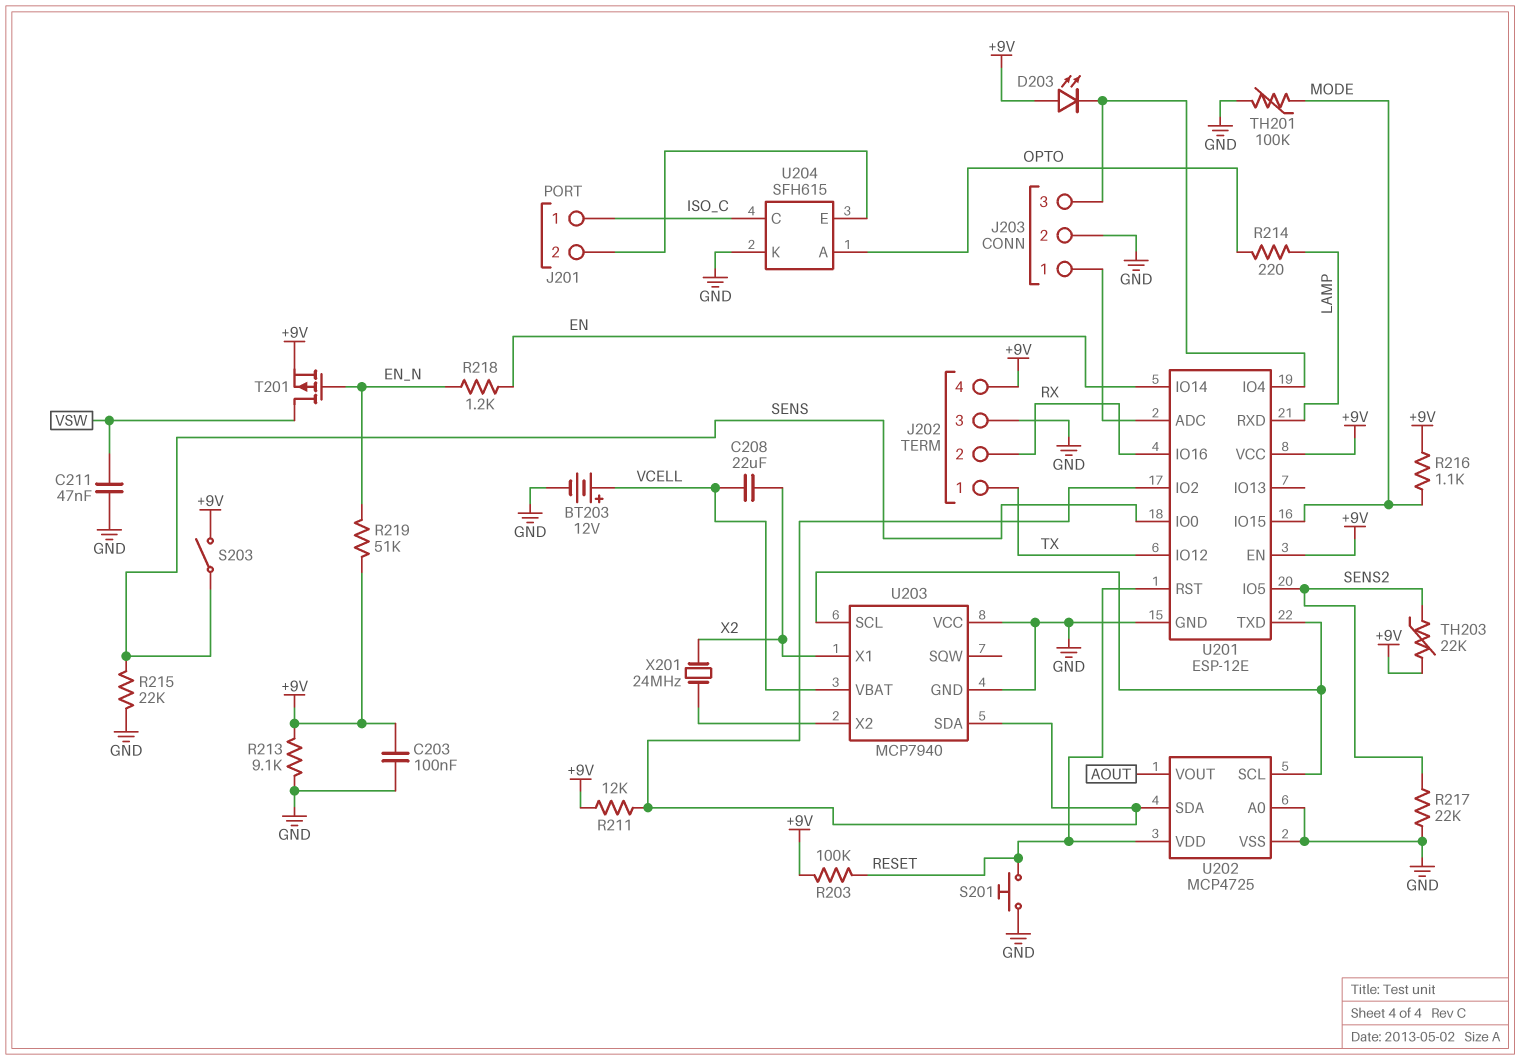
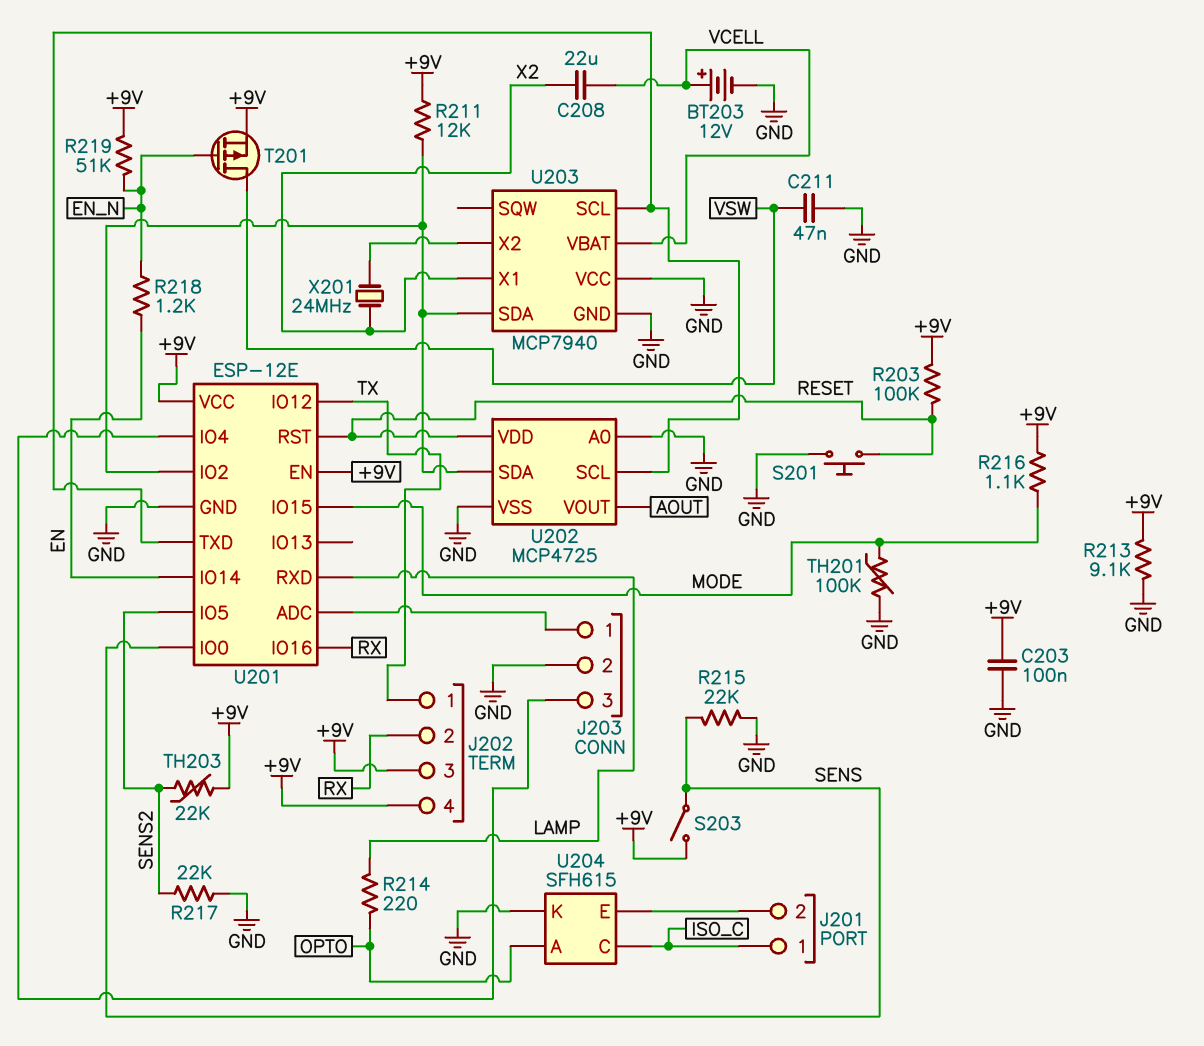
D203: LED (A +9V, K J203/3) -> none
J202 pin 3: GND -> +9V

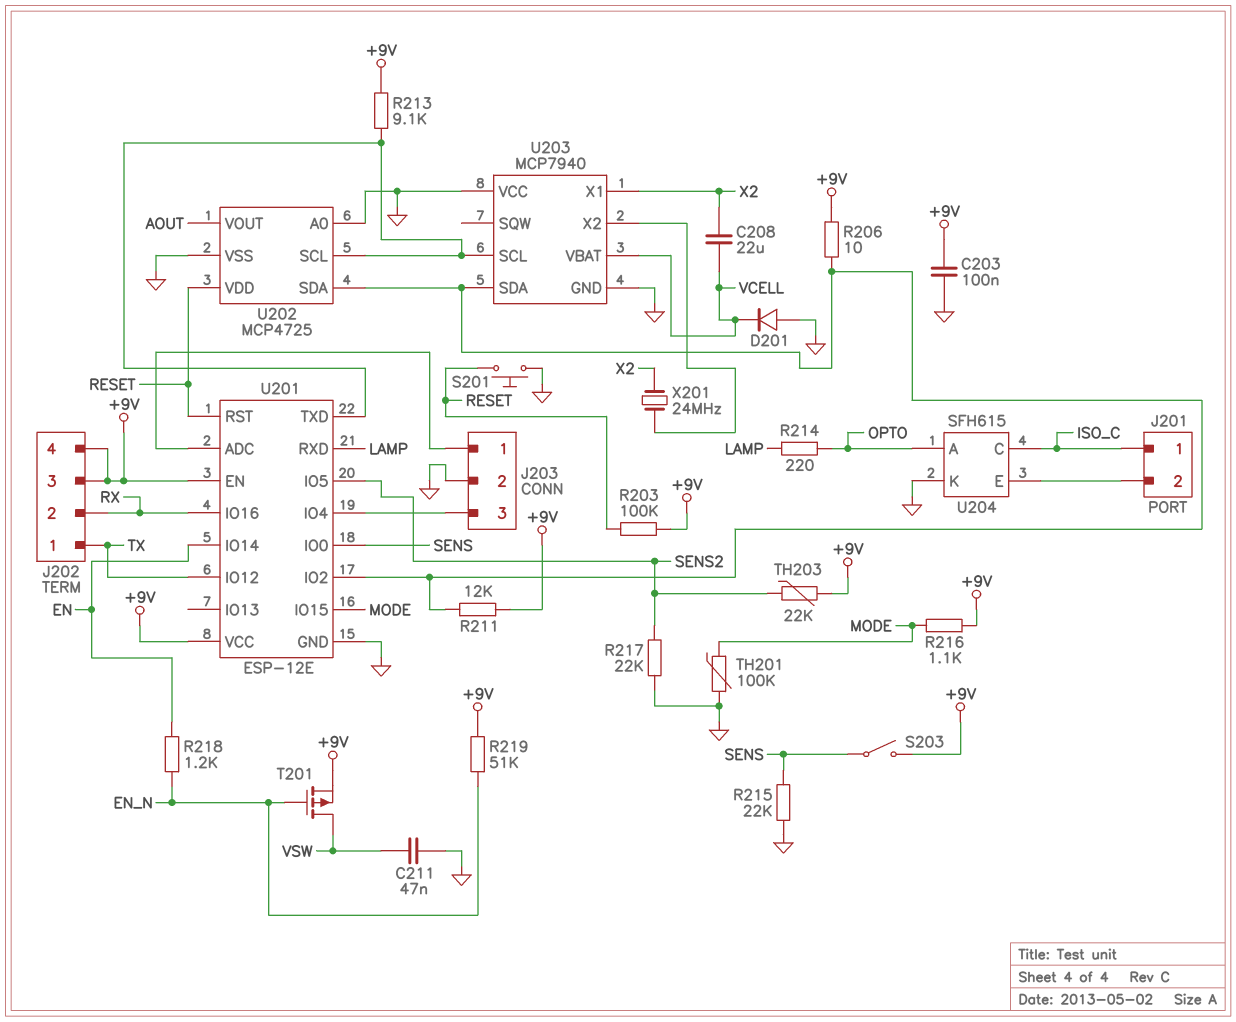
BT203: 12V (plus VCELL, minus GND) -> none
D201: none -> diode (A GND, K VCELL)
R206: none -> 10 (+9V, U201/IO2)
R213: 9.1k (+9V, GND) -> 9.1k (+9V, U201/TXD)

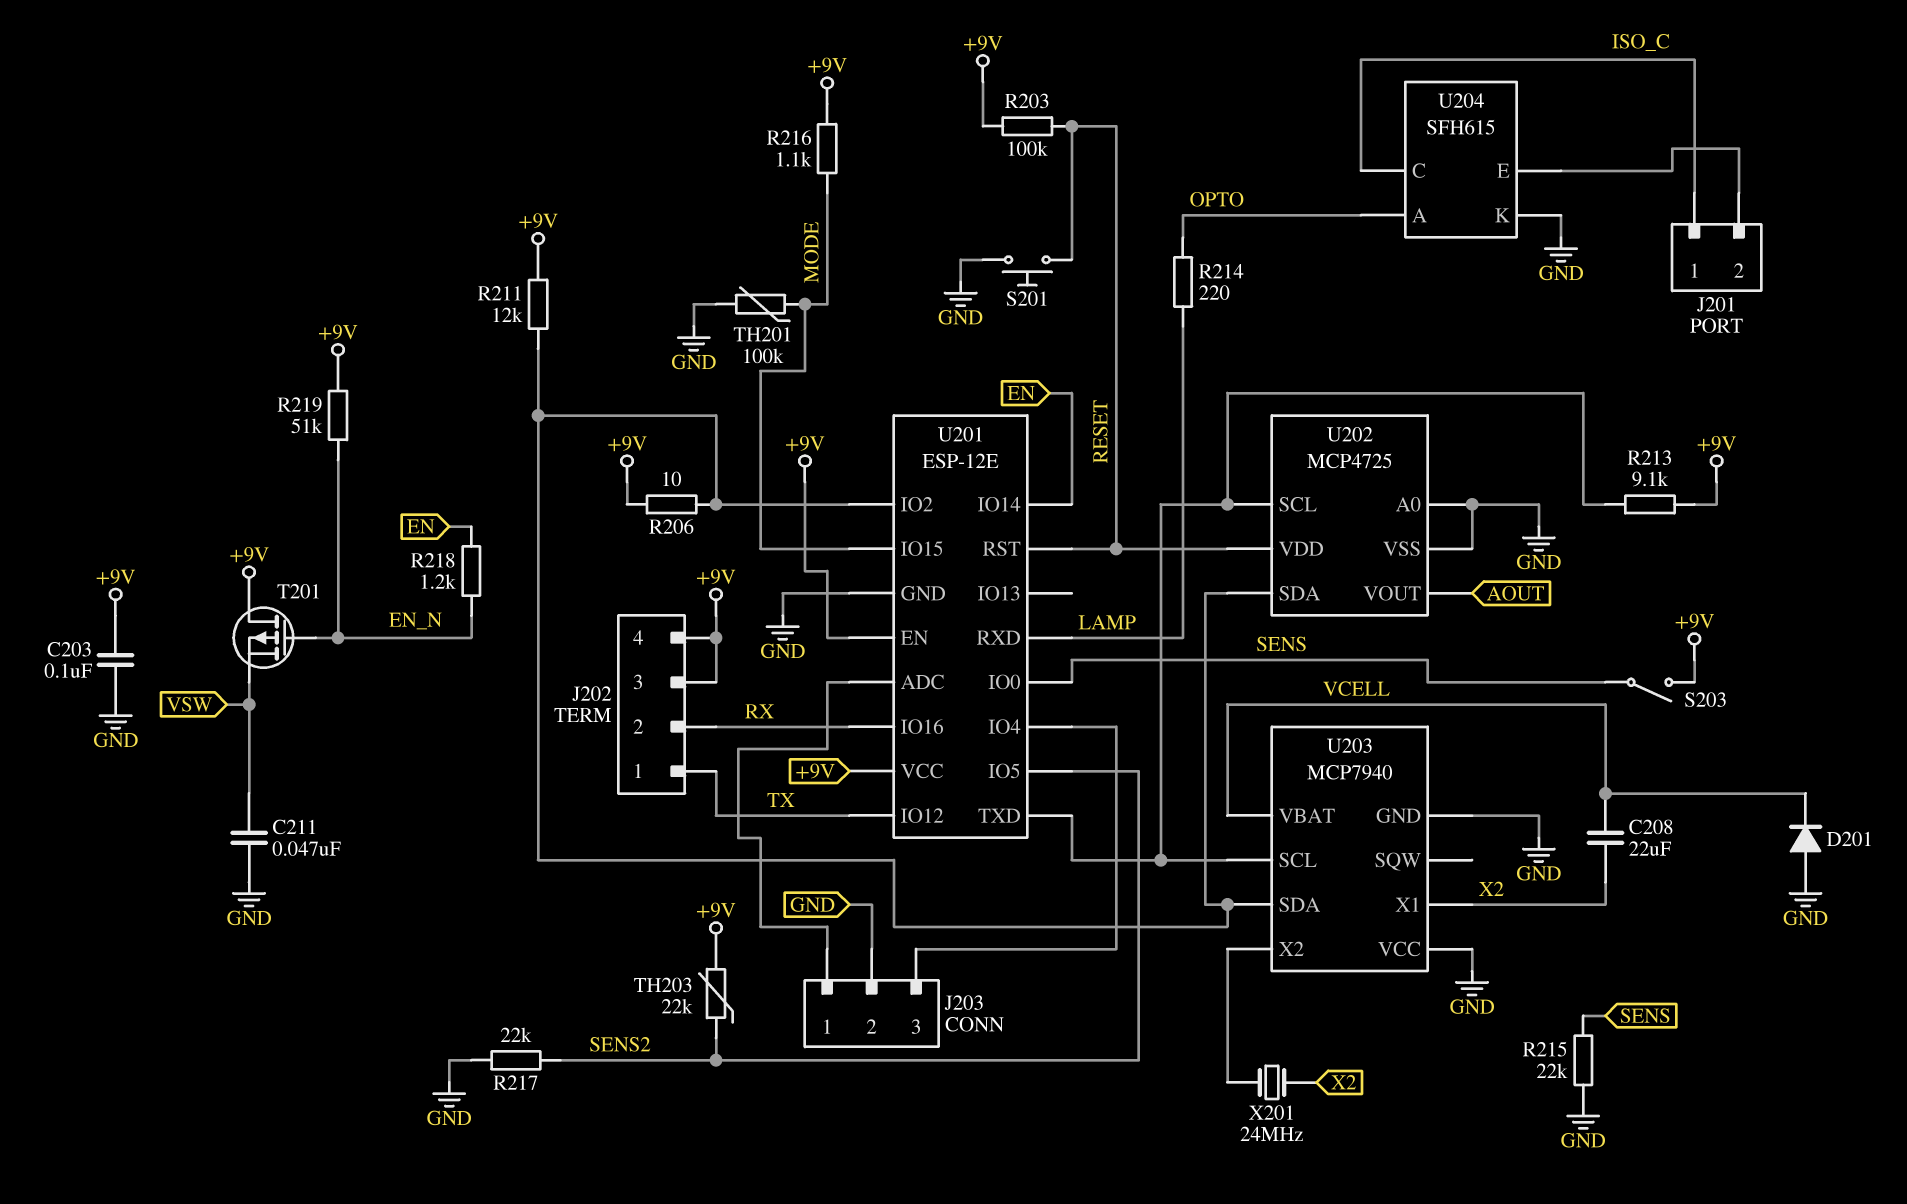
T201: PMOS (G EN_N, D VSW, S +9V) -> PMOS (G EN_N, D +9V, S VSW)

